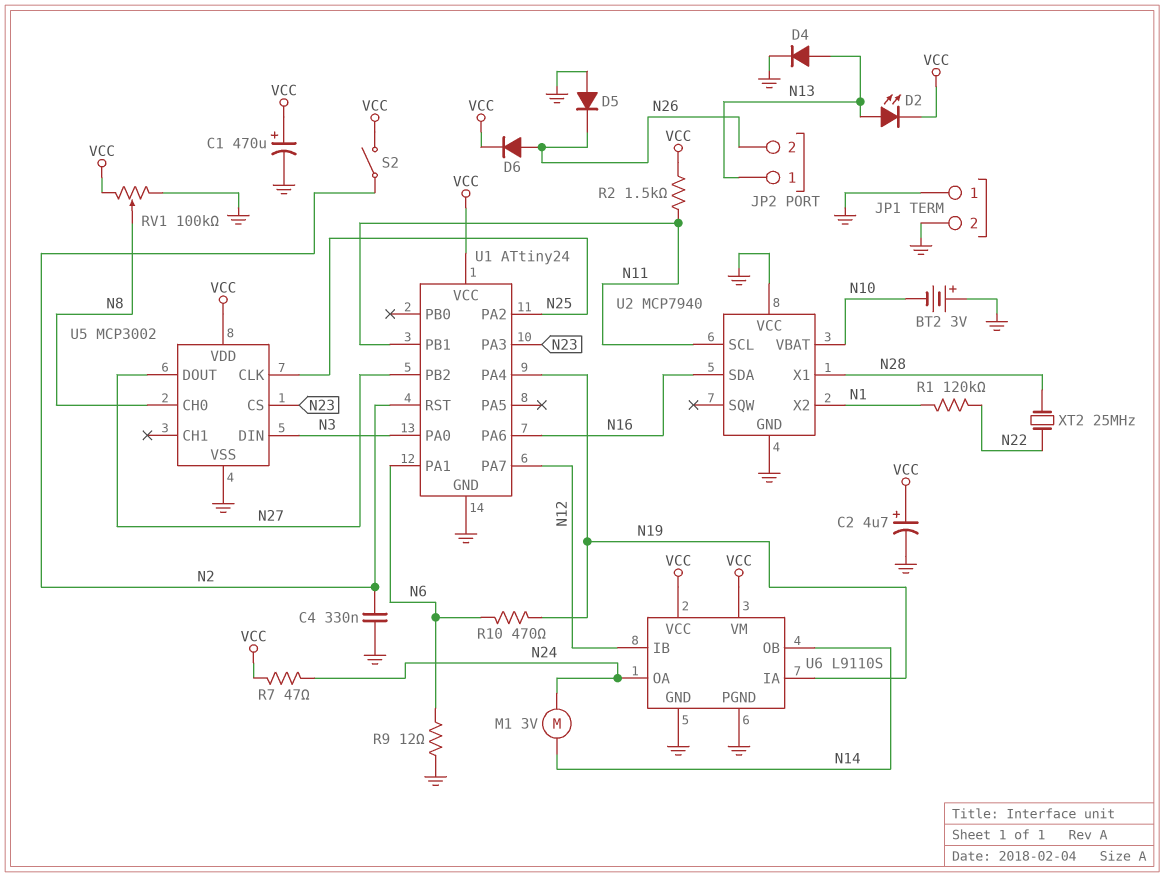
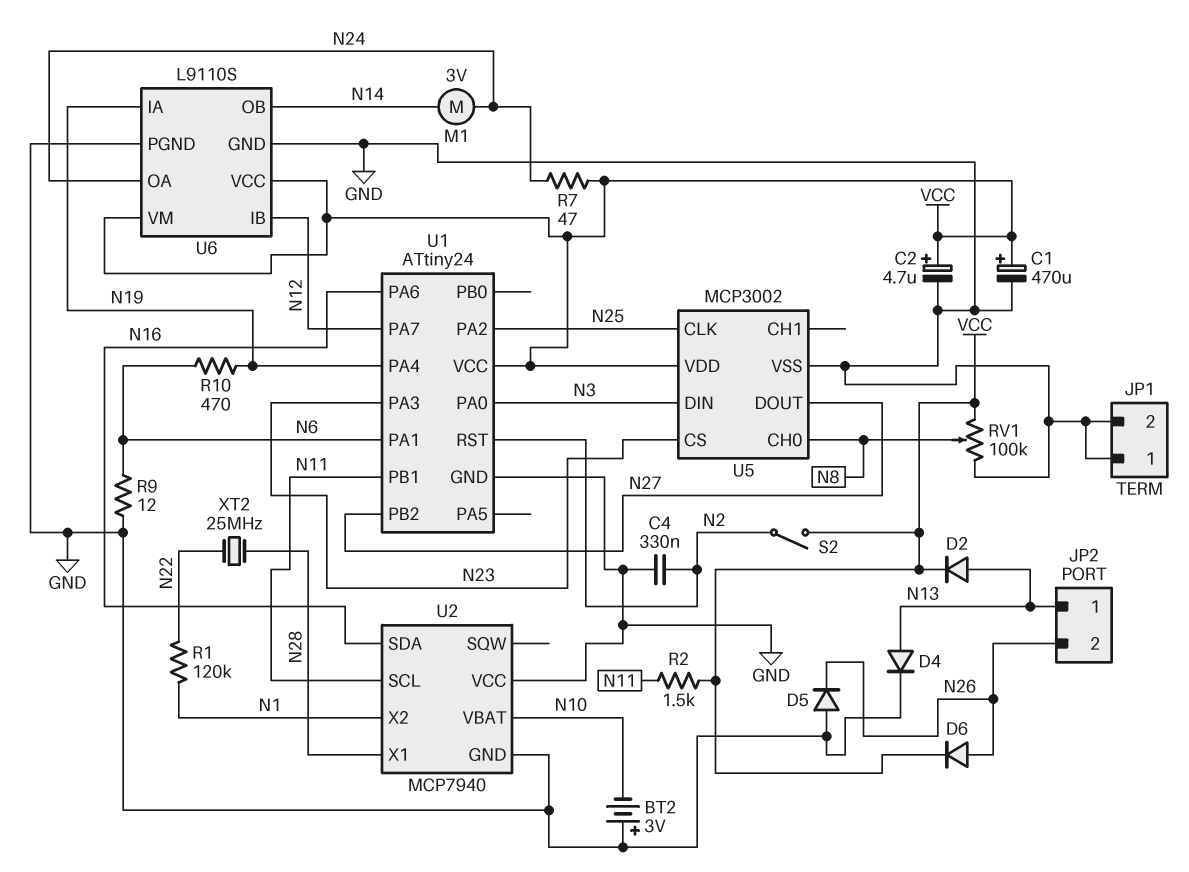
D2: LED (A N13, K VCC) -> diode (A N13, K VCC)

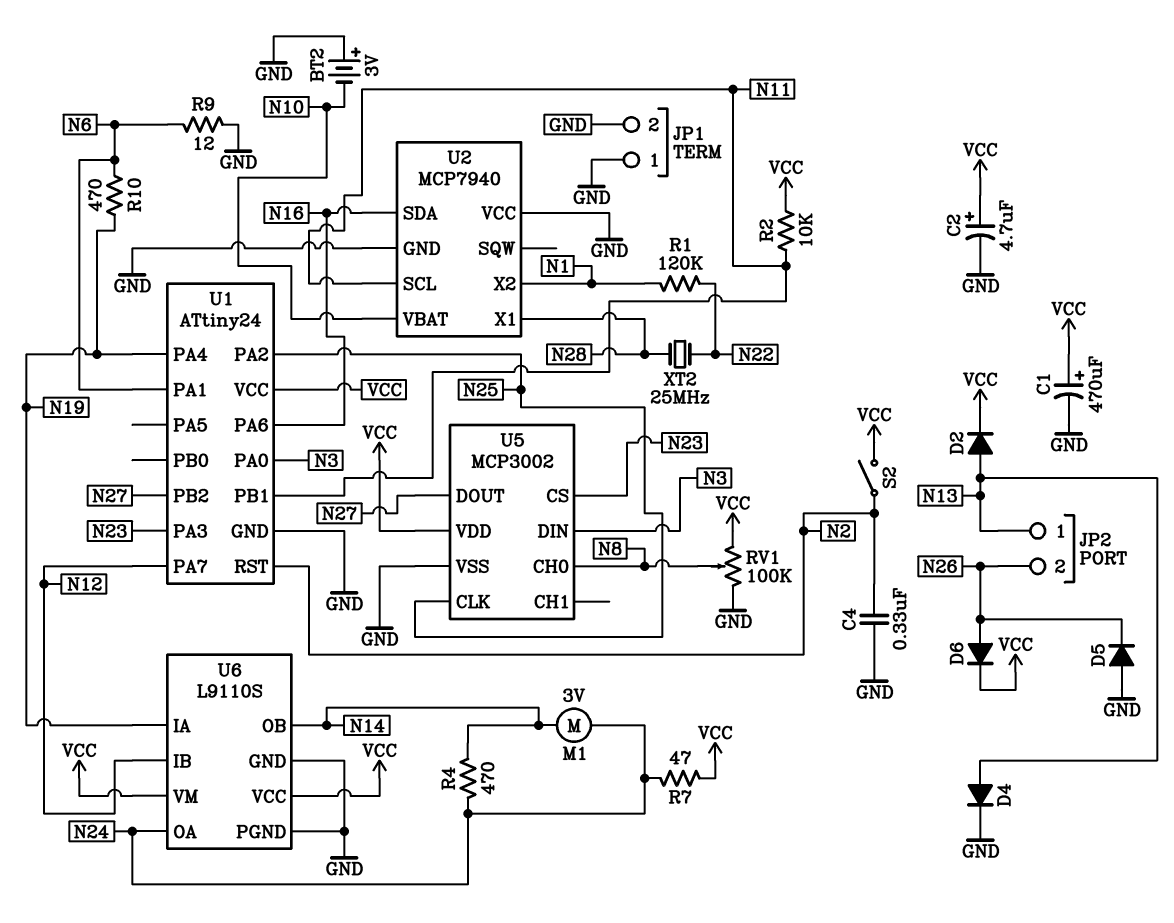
R2: 1.5k (N11, VCC) -> 10k (N11, VCC)
R4: none -> 470 (N14, N24)

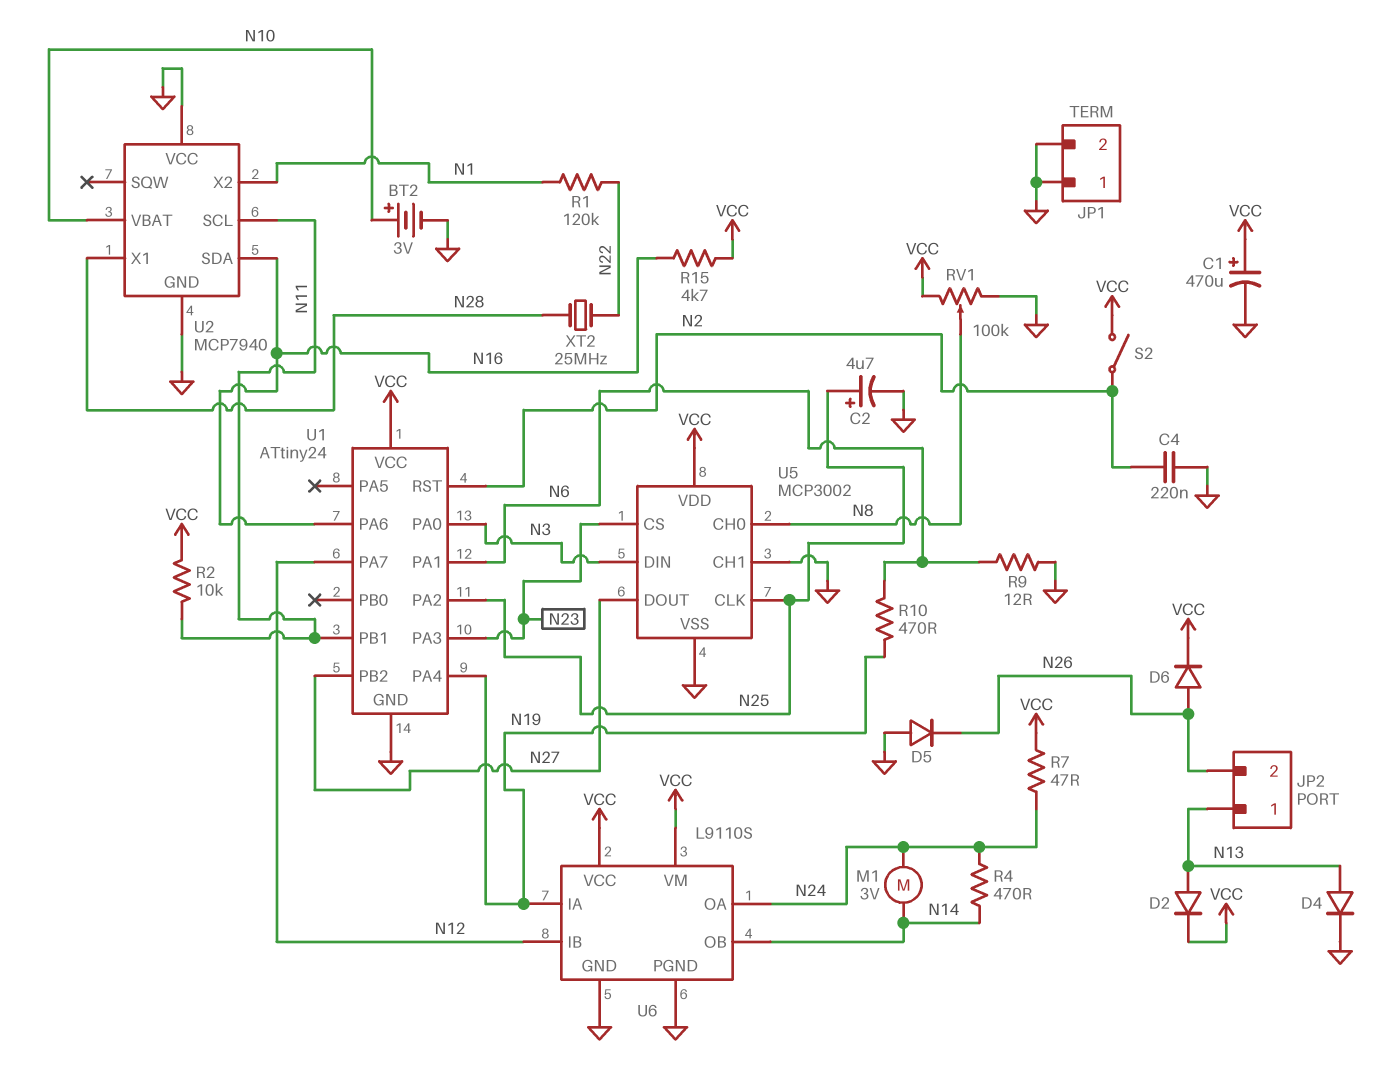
BT2: 3V (plus GND, minus N10) -> 3V (plus N10, minus GND)
C2: 4.7uF (plus VCC, minus GND) -> 4.7uF (plus N25, minus GND)
C4: 330nF (GND, N2) -> 220nF (GND, N2)
R15: none -> 4.7k (N16, VCC)
U5 pin CH1: none -> GND

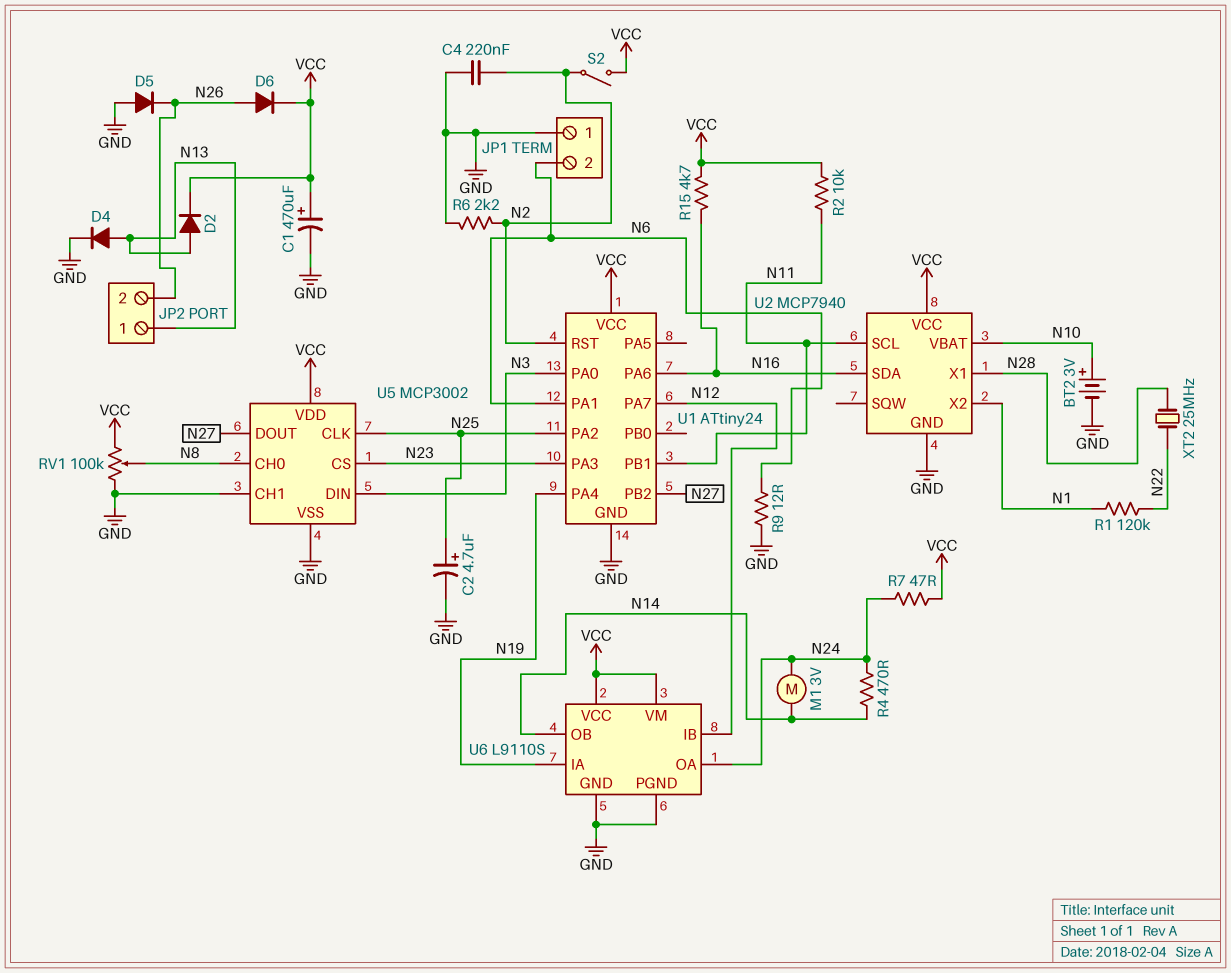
JP1 pin 2: GND -> N6
R6: none -> 2.2k (GND, N2)
R10: 470 (N6, N19) -> none
U2 pin VCC: GND -> VCC

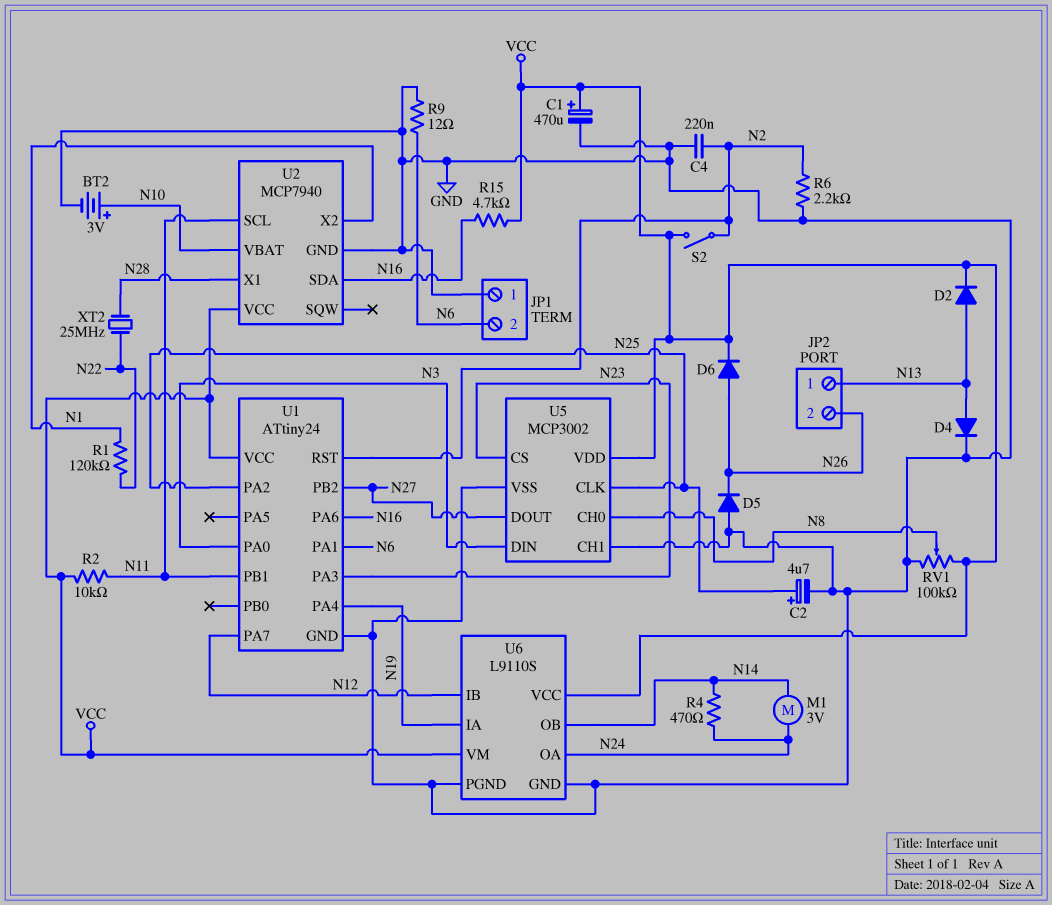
R7: 47 (N24, VCC) -> none

